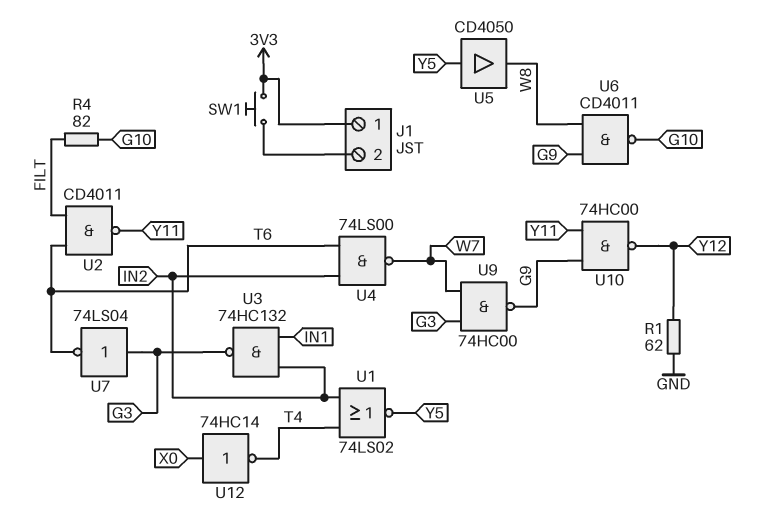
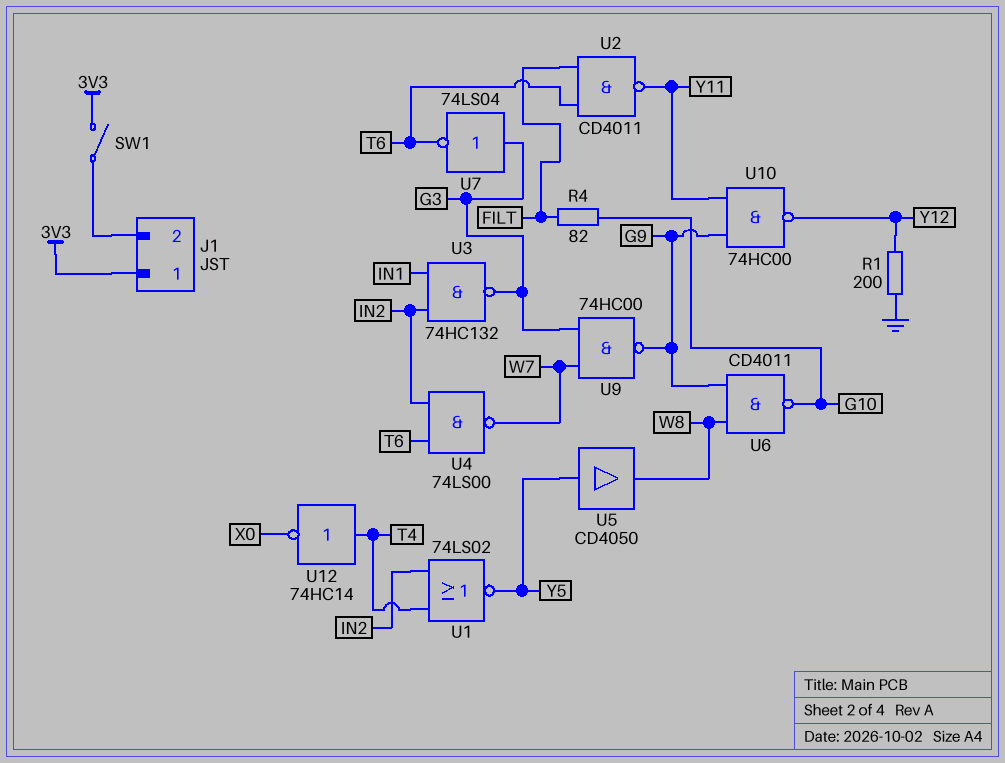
R1: 62 (GND, Y12) -> 200 (GND, Y12)
SW1: button (3V3, J1/2) -> switch (3V3, J1/2)
U12: NOT 74HC14 (in X0, out T4) -> NOT 74HC14 (in T4, out X0)

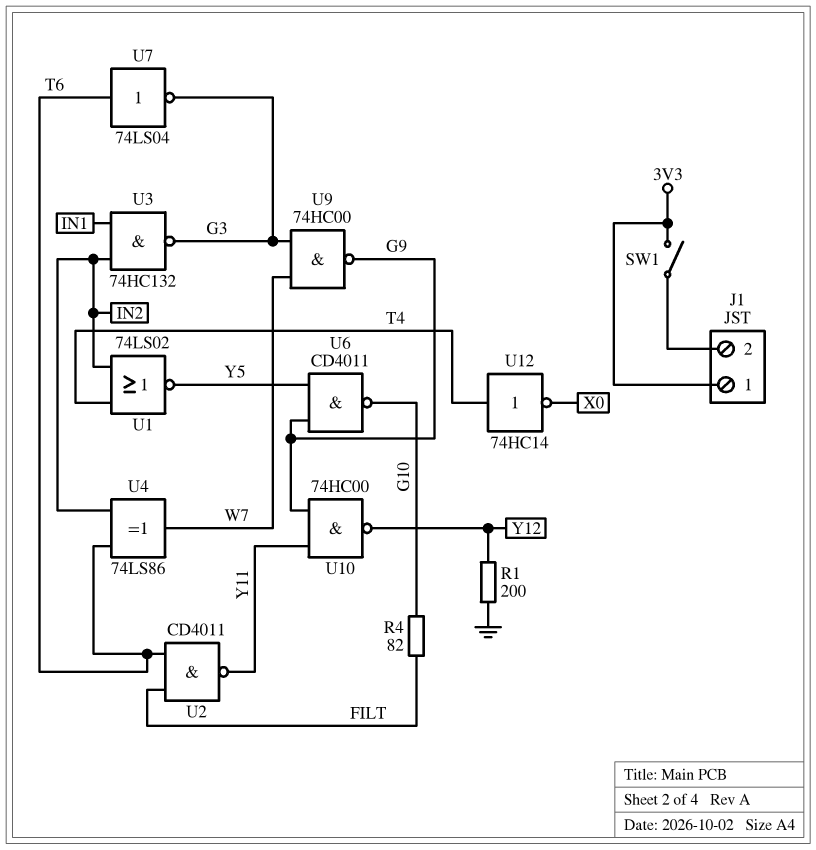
U4: NAND 74LS00 (in IN2, in T6, out W7) -> XOR 74LS86 (in IN2, in T6, out W7)
U5: buffer CD4050 (in Y5, out W8) -> none
U6: NAND CD4011 (in G9, in W8, out G10) -> NAND CD4011 (in G9, in Y5, out G10)
U7: NOT 74LS04 (in G3, out T6) -> NOT 74LS04 (in T6, out G3)

